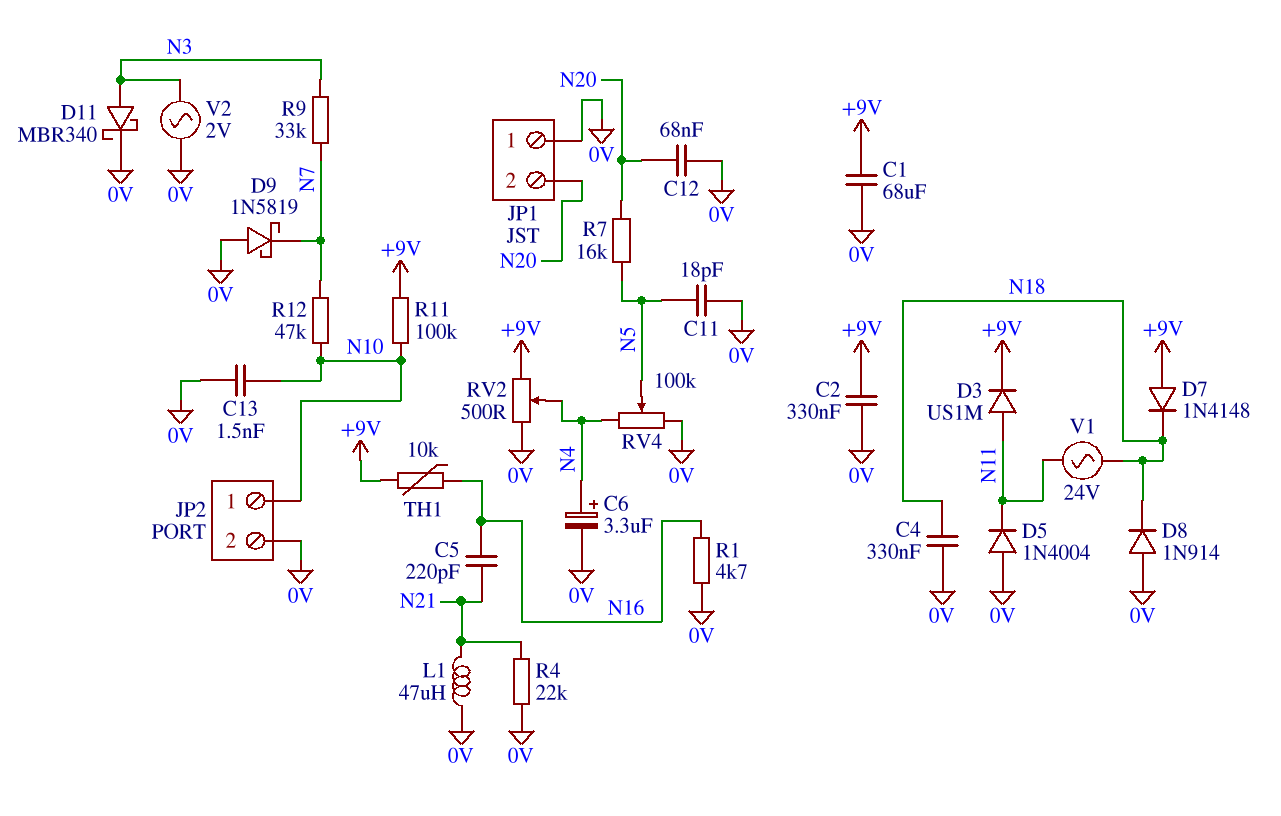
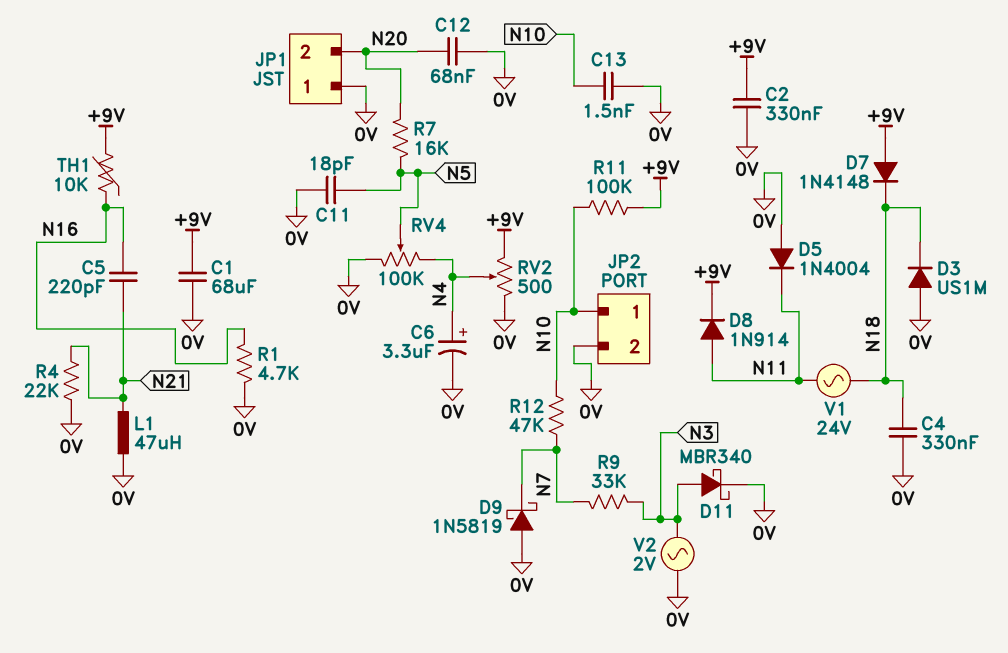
D3: diode US1M (A N11, K +9V) -> diode US1M (A 0V, K N18)
D8: diode 1N914 (A 0V, K N18) -> diode 1N914 (A N11, K +9V)

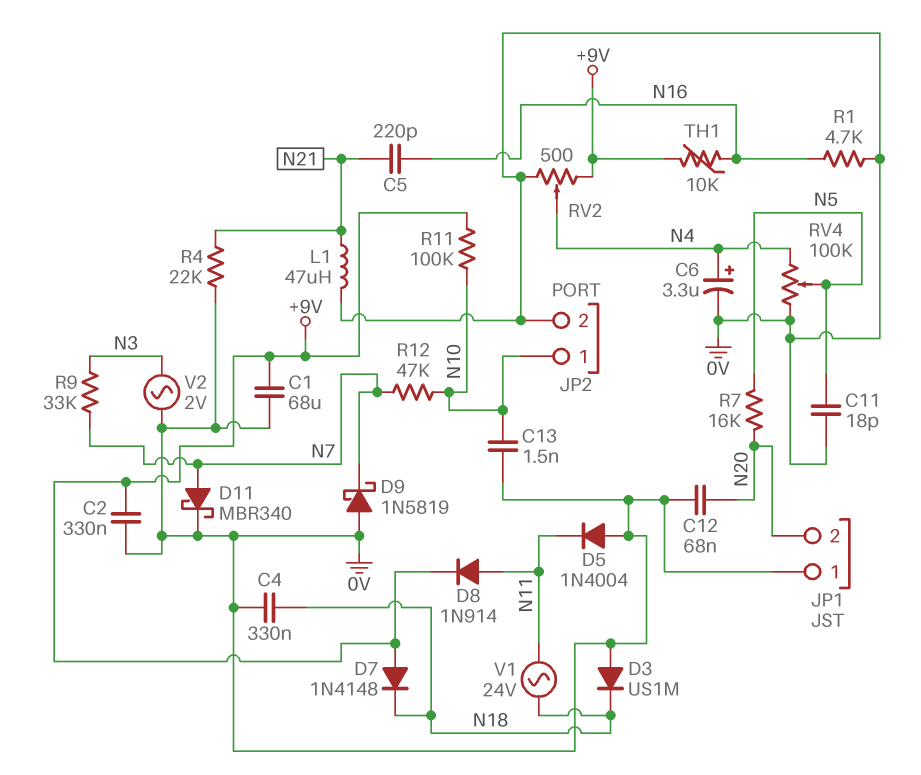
D11: schottky MBR340 (A N3, K 0V) -> schottky MBR340 (A N7, K 0V)

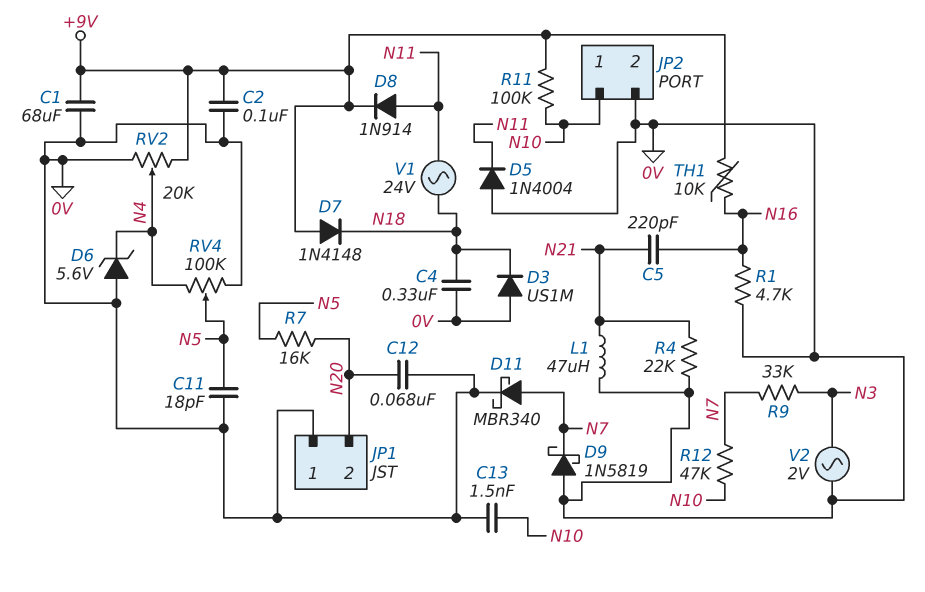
C2: 330nF (+9V, 0V) -> 100nF (+9V, 0V)
C6: 3.3uF (plus N4, minus 0V) -> none
D6: none -> zener 5.6V (A 0V, K N4)
RV2: 500 (+9V, 0V, wiper N4) -> 20k (+9V, 0V, wiper N4)

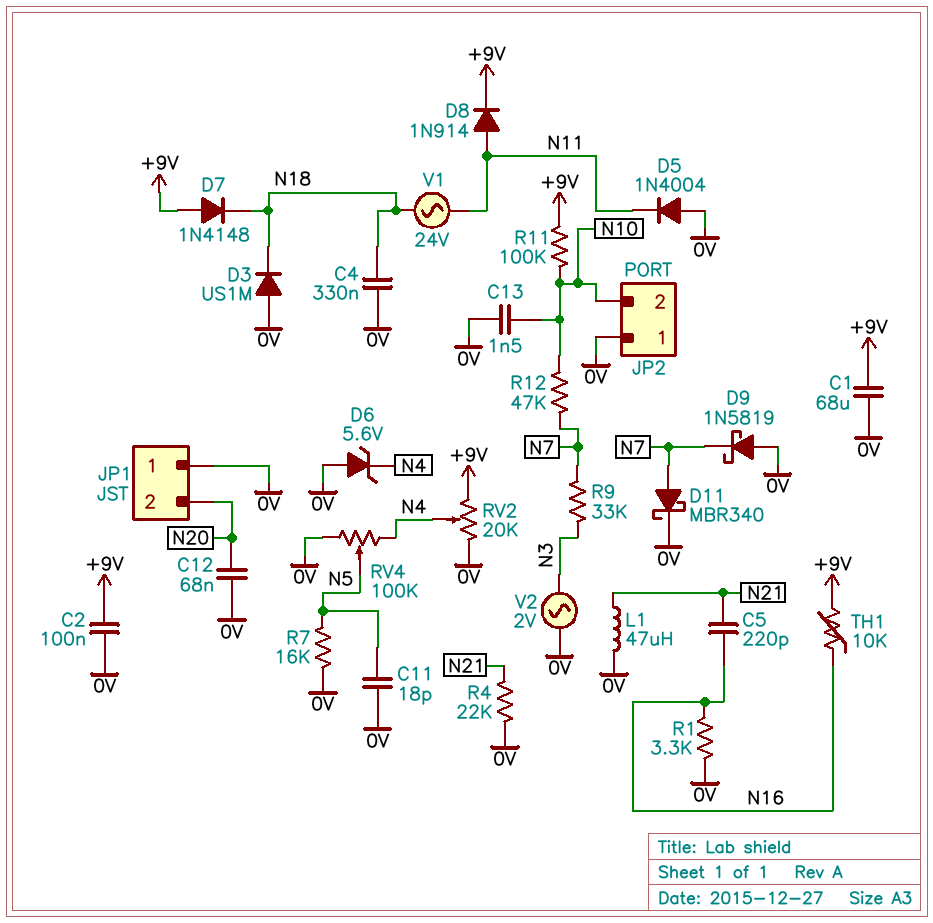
JP2 pin 1: N10 -> 0V
JP2 pin 2: 0V -> N10
R1: 4.7k (0V, N16) -> 3.3k (0V, N16)
R7: 16k (N5, N20) -> 16k (0V, N5)

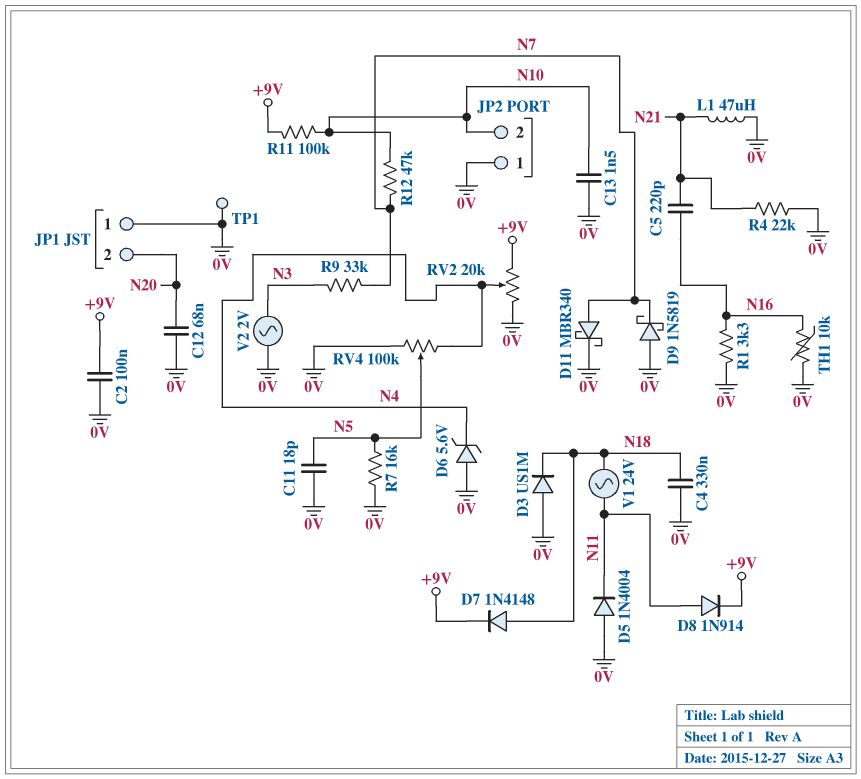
C1: 68uF (+9V, 0V) -> none
D7: diode 1N4148 (A +9V, K N18) -> diode 1N4148 (A N18, K +9V)
TH1: 10k (+9V, N16) -> 10k (0V, N16)
TP1: none -> test point (0V)

